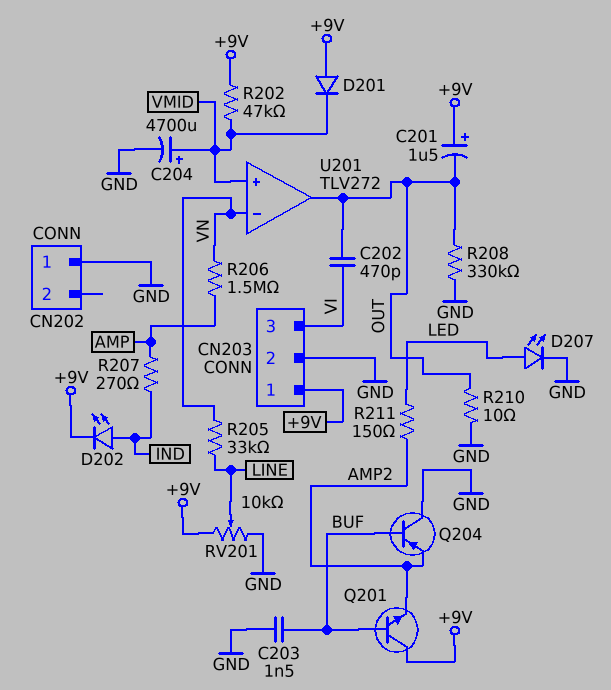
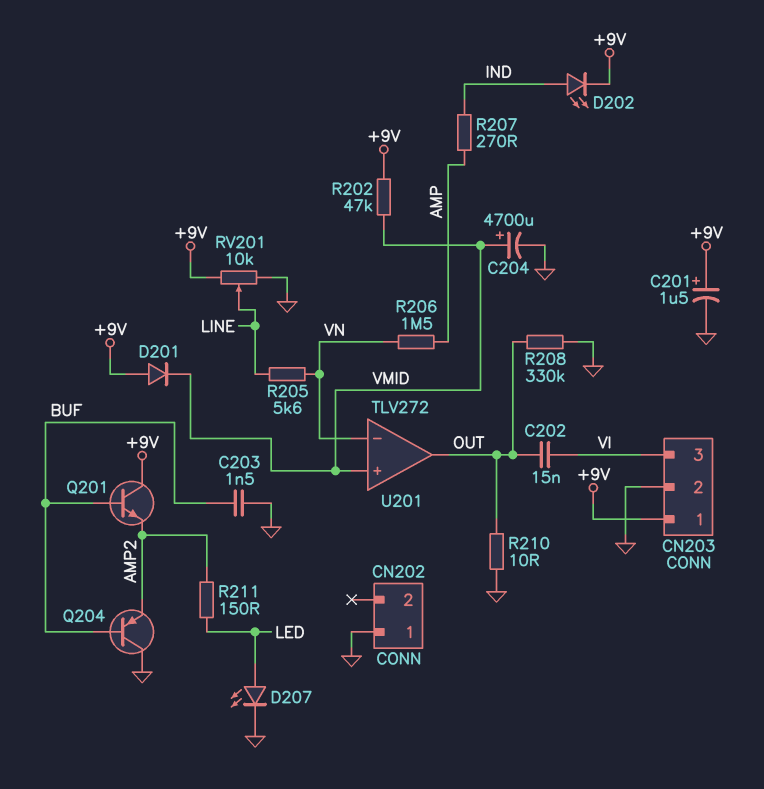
C201: 1.5uF (plus +9V, minus OUT) -> 1.5uF (plus +9V, minus GND)
C202: 470pF (OUT, VI) -> 15nF (OUT, VI)
R205: 33k (LINE, VN) -> 5.6k (LINE, VN)

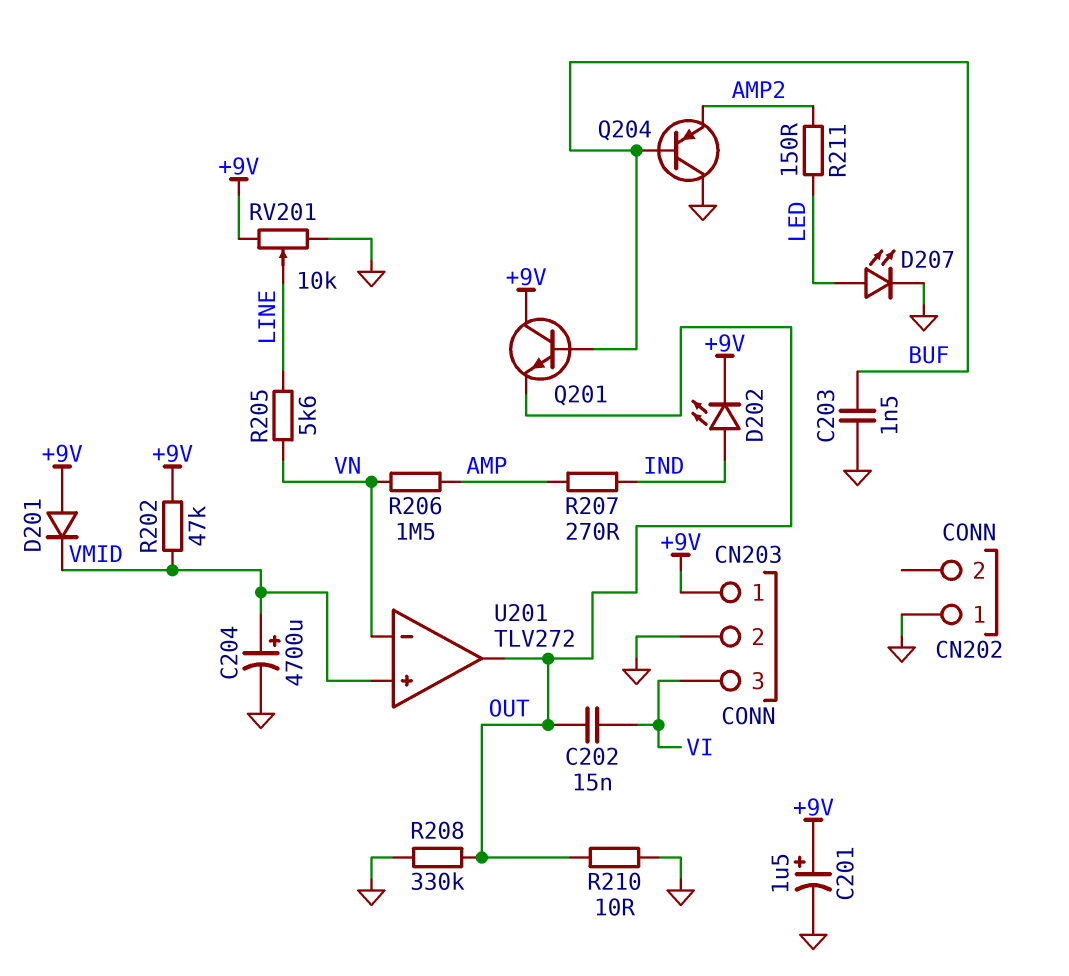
Q201: NPN (B BUF, C +9V, E AMP2) -> NPN (B BUF, C +9V, E OUT)

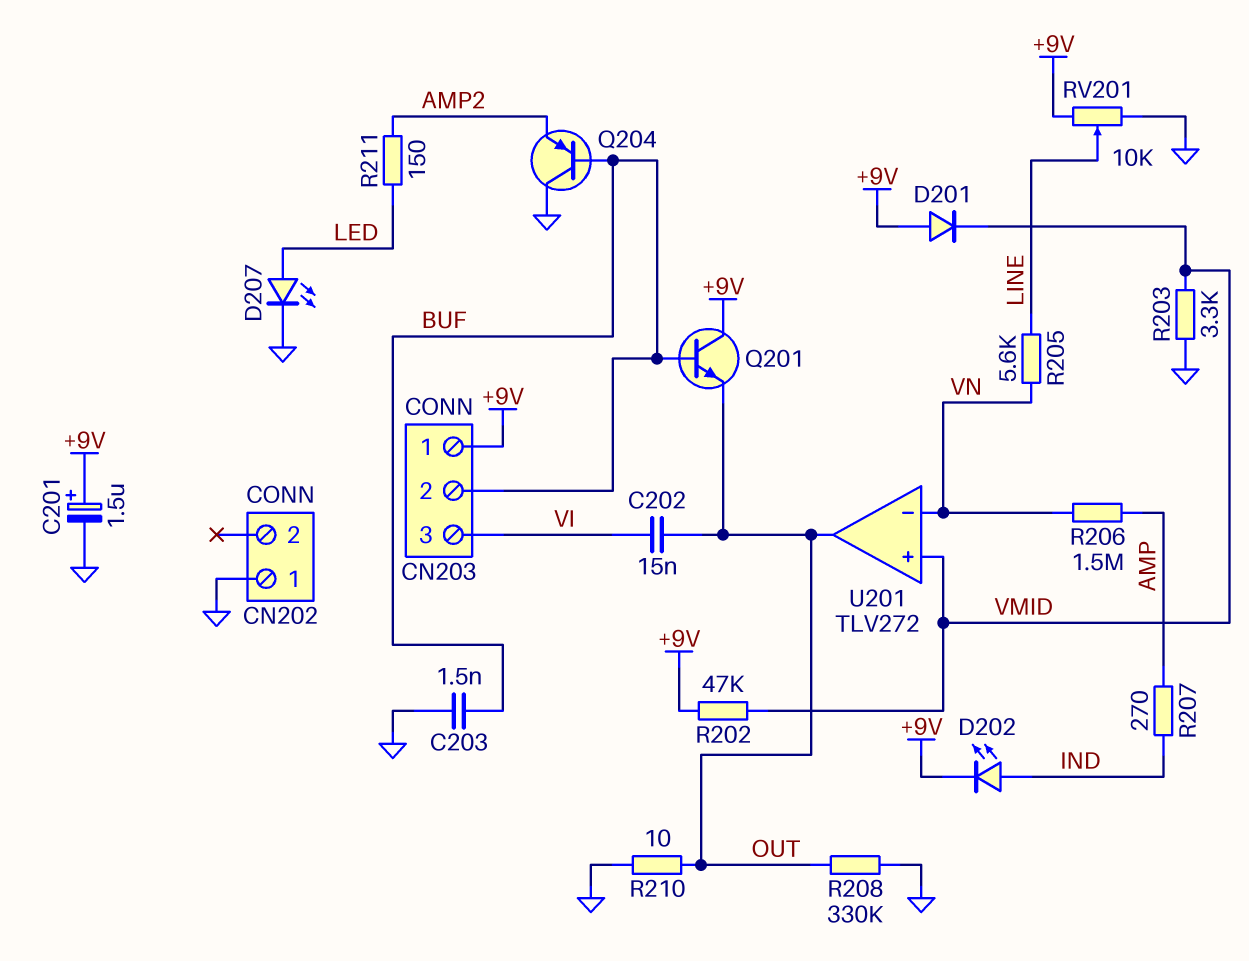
C204: 4700uF (plus VMID, minus GND) -> none
CN203 pin 2: GND -> BUF
R203: none -> 3.3k (GND, VMID)

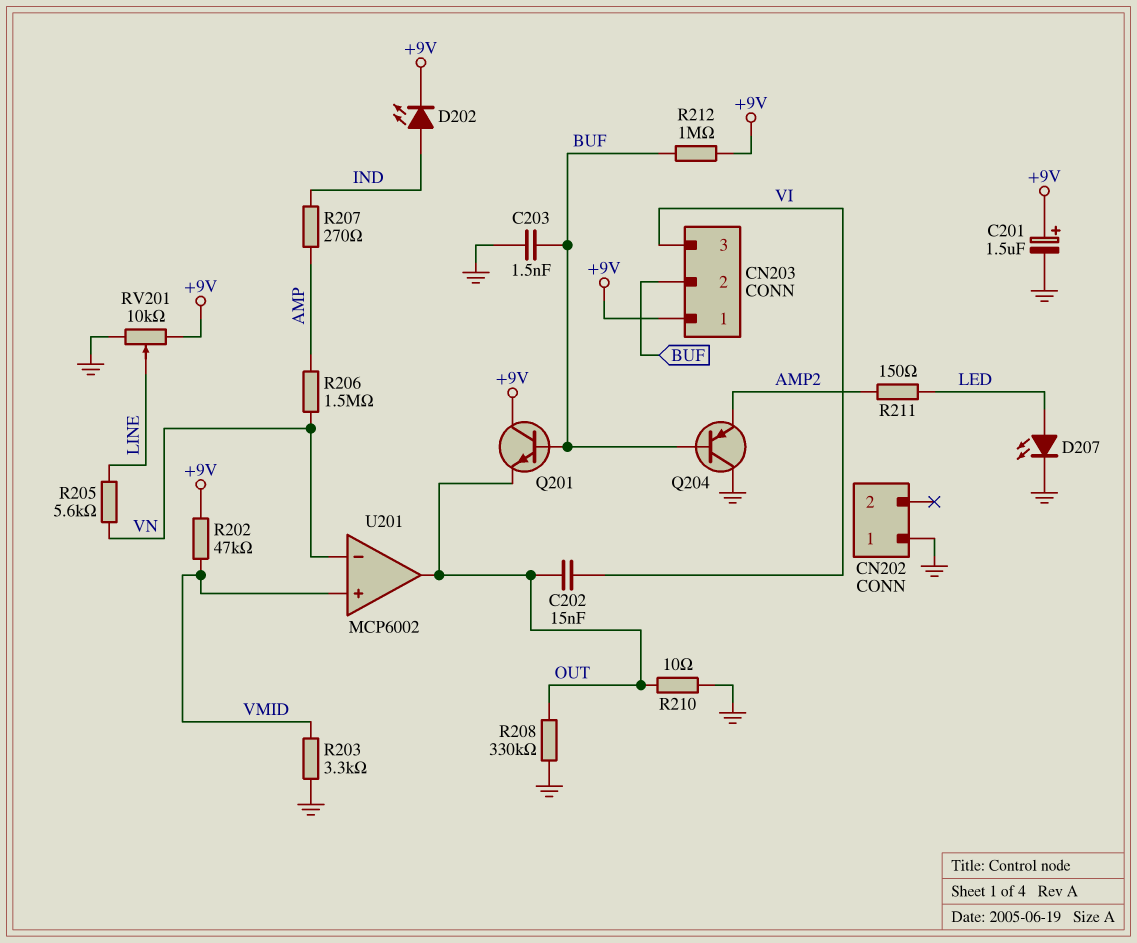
D201: diode (A +9V, K VMID) -> none
R212: none -> 1M (+9V, BUF)
U201: TLV272 -> MCP6002

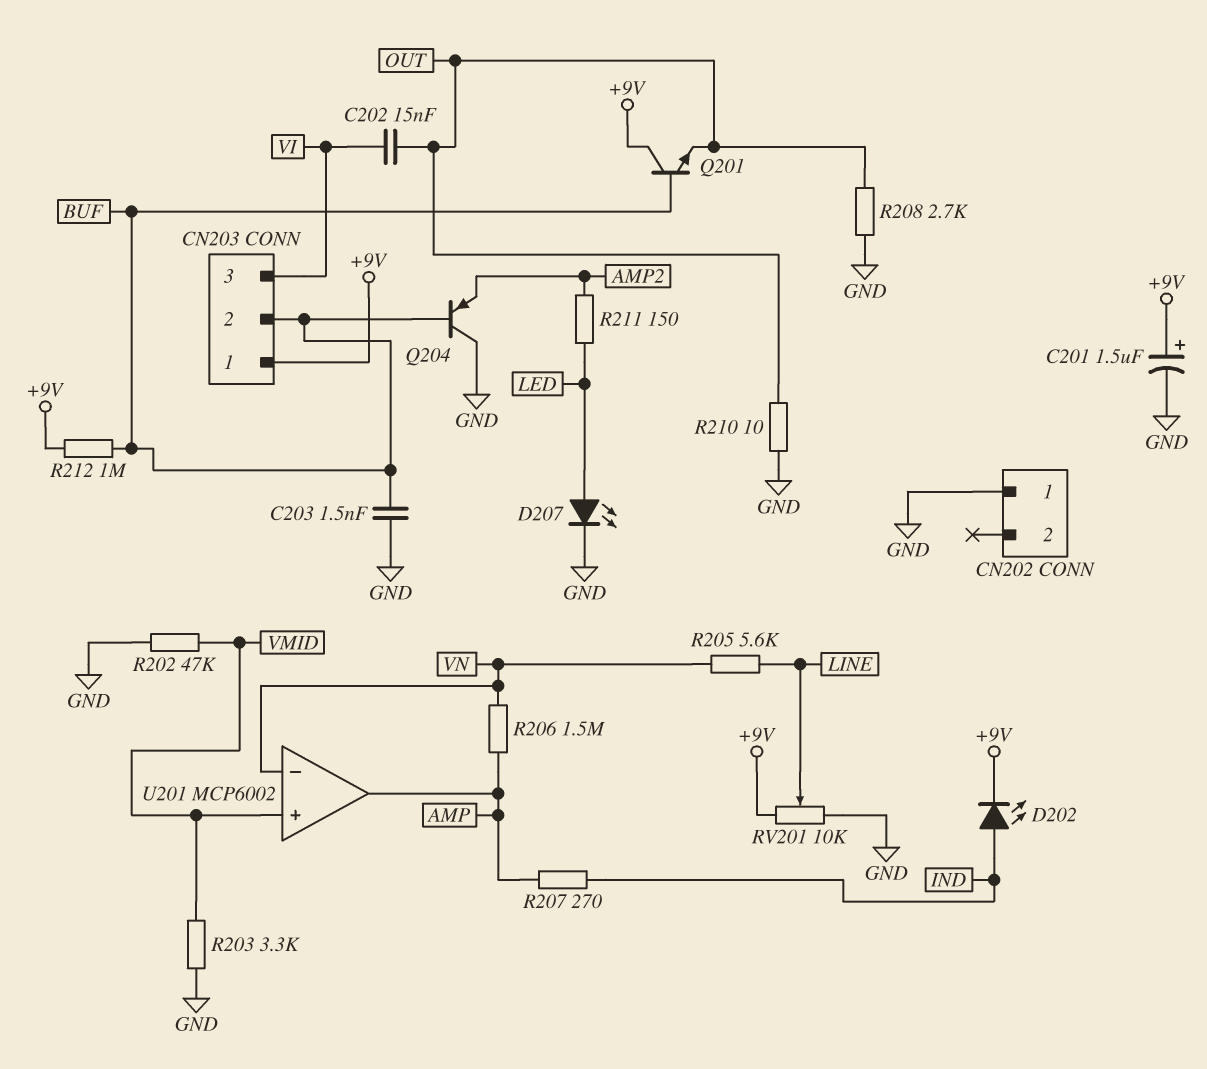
R202: 47k (+9V, VMID) -> 47k (GND, VMID)
R208: 330k (GND, OUT) -> 2.7k (GND, OUT)
U201 pin out: OUT -> AMP

